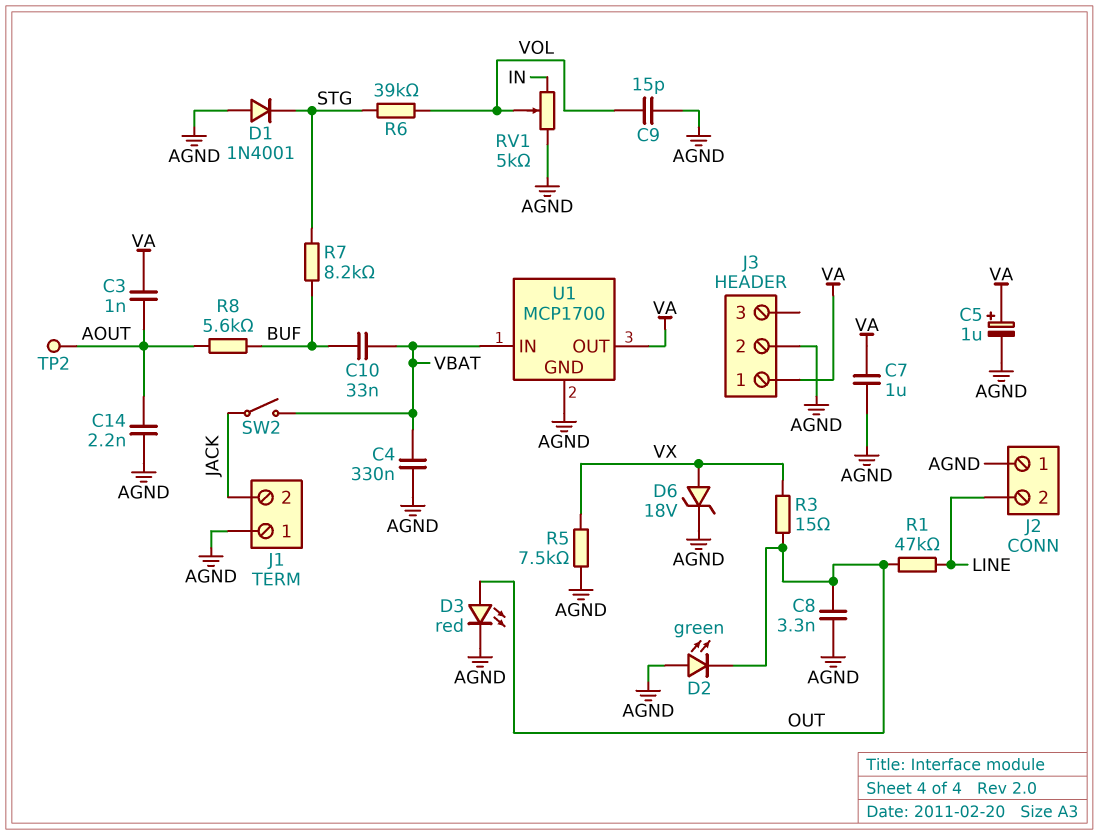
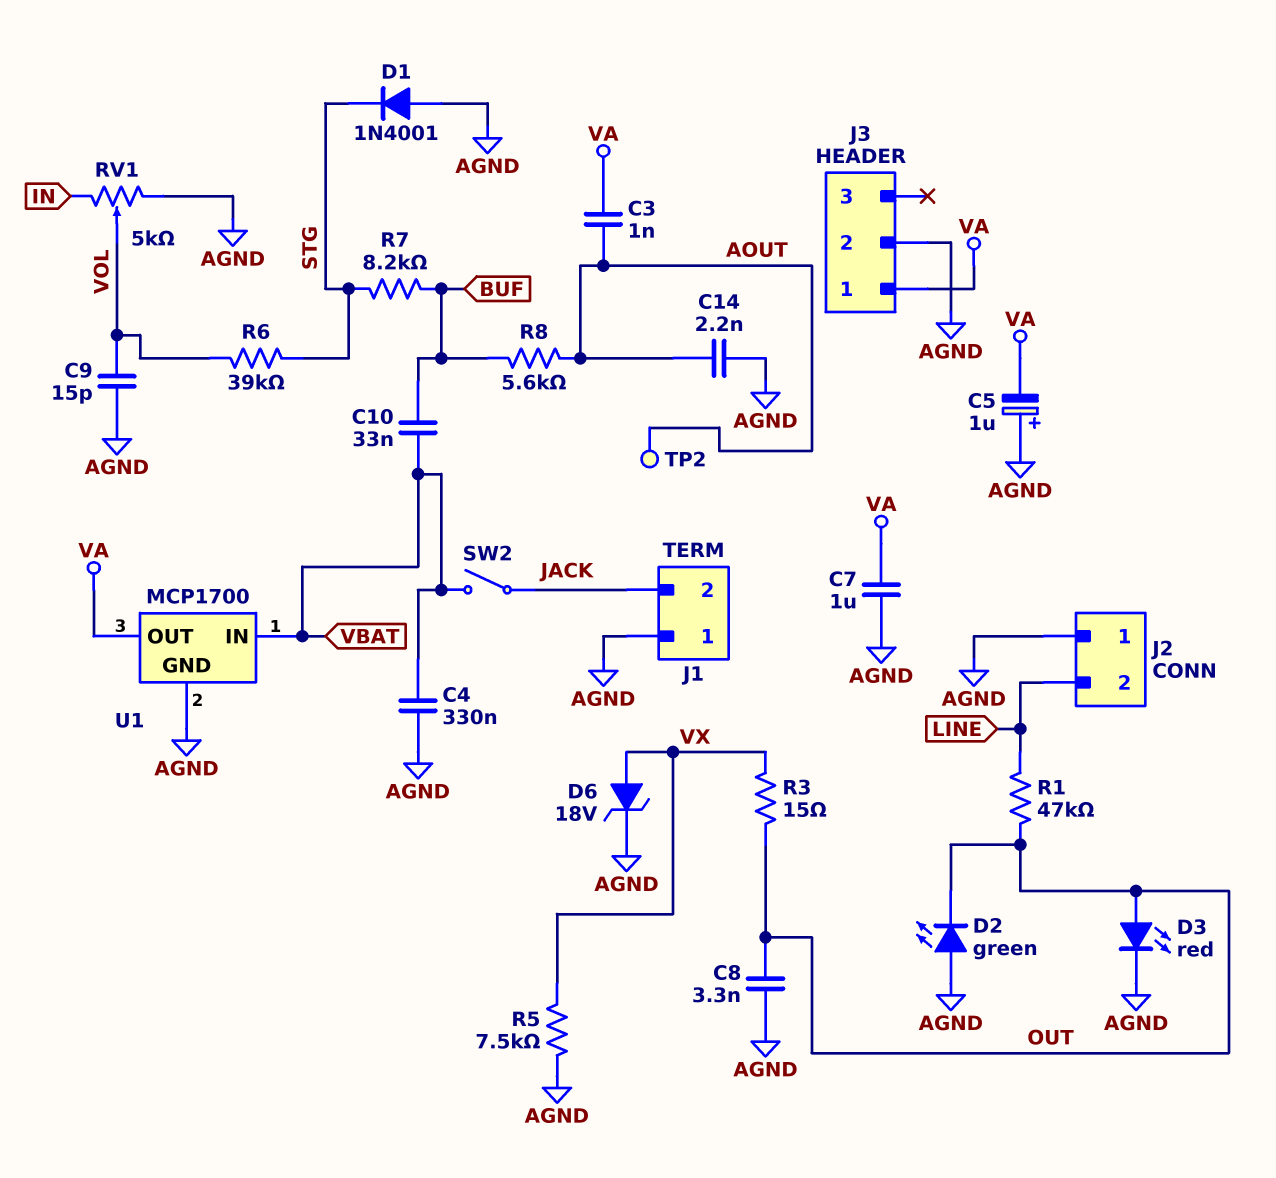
C5: 1uF (plus VA, minus AGND) -> 1uF (plus AGND, minus VA)

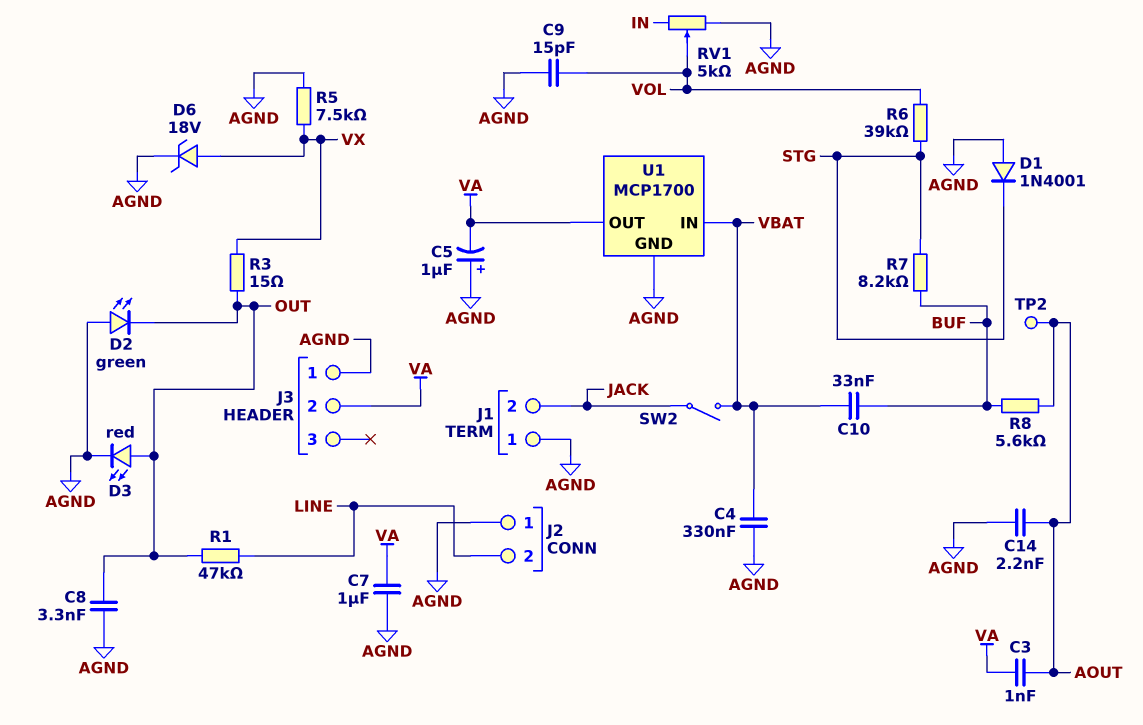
J3 pin 1: VA -> AGND
J3 pin 2: AGND -> VA

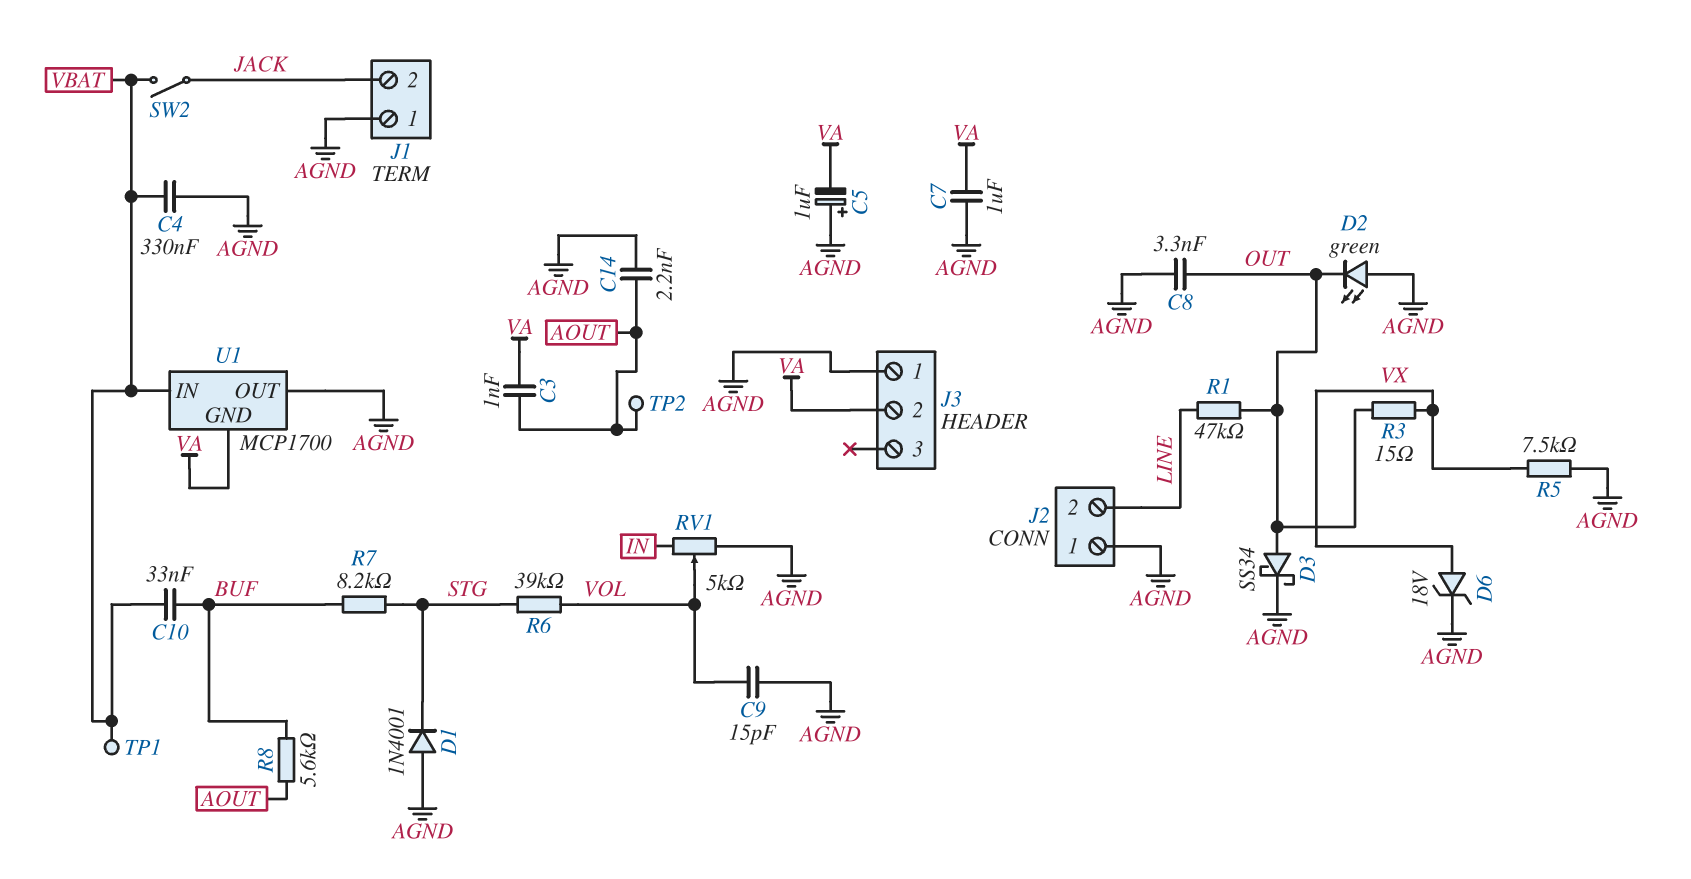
D3: LED red (A OUT, K AGND) -> schottky SS34 (A OUT, K AGND)
TP1: none -> test point (VBAT)
U1 pin GND: AGND -> VA
U1 pin OUT: VA -> AGND

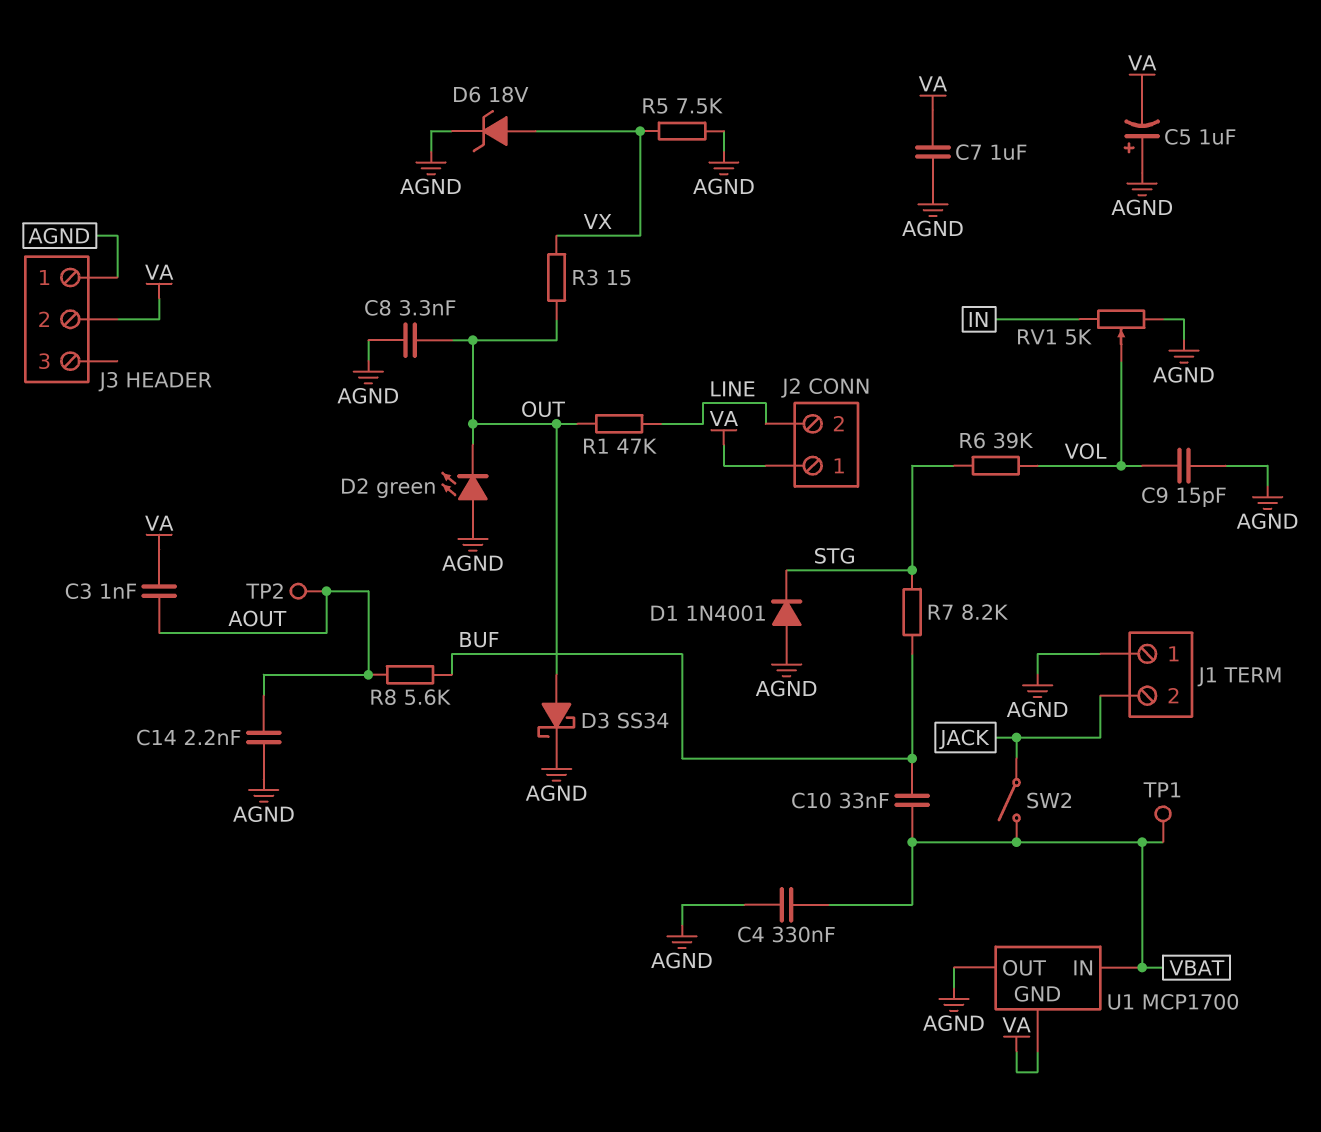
J2 pin 1: AGND -> VA

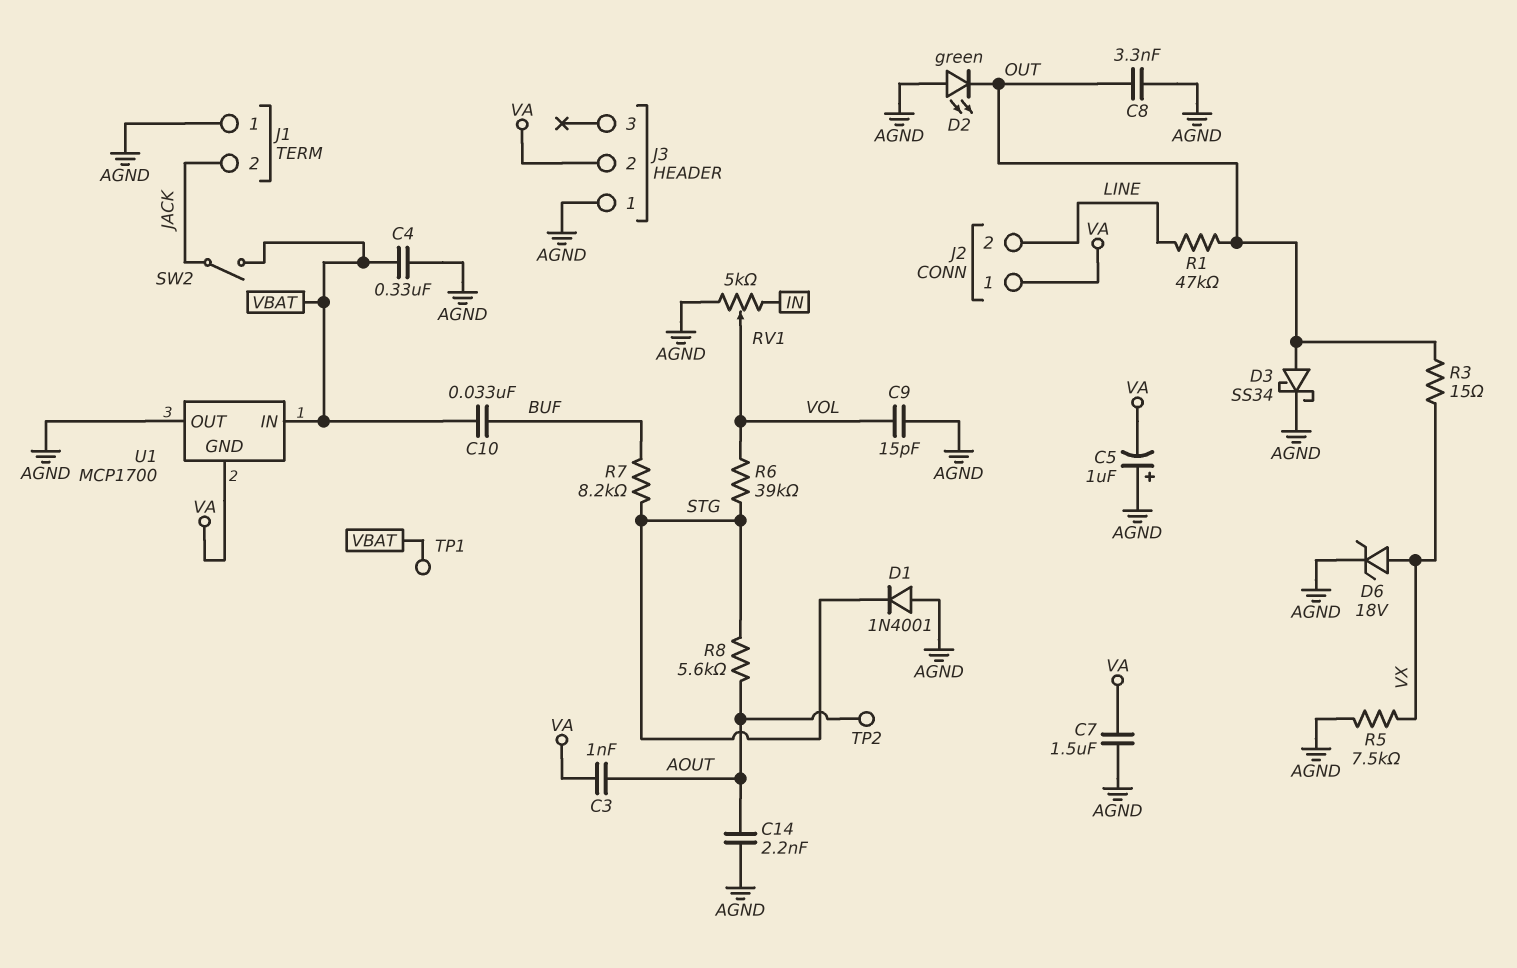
C7: 1uF (AGND, VA) -> 1.5uF (AGND, VA)
R8: 5.6k (AOUT, BUF) -> 5.6k (AOUT, STG)

